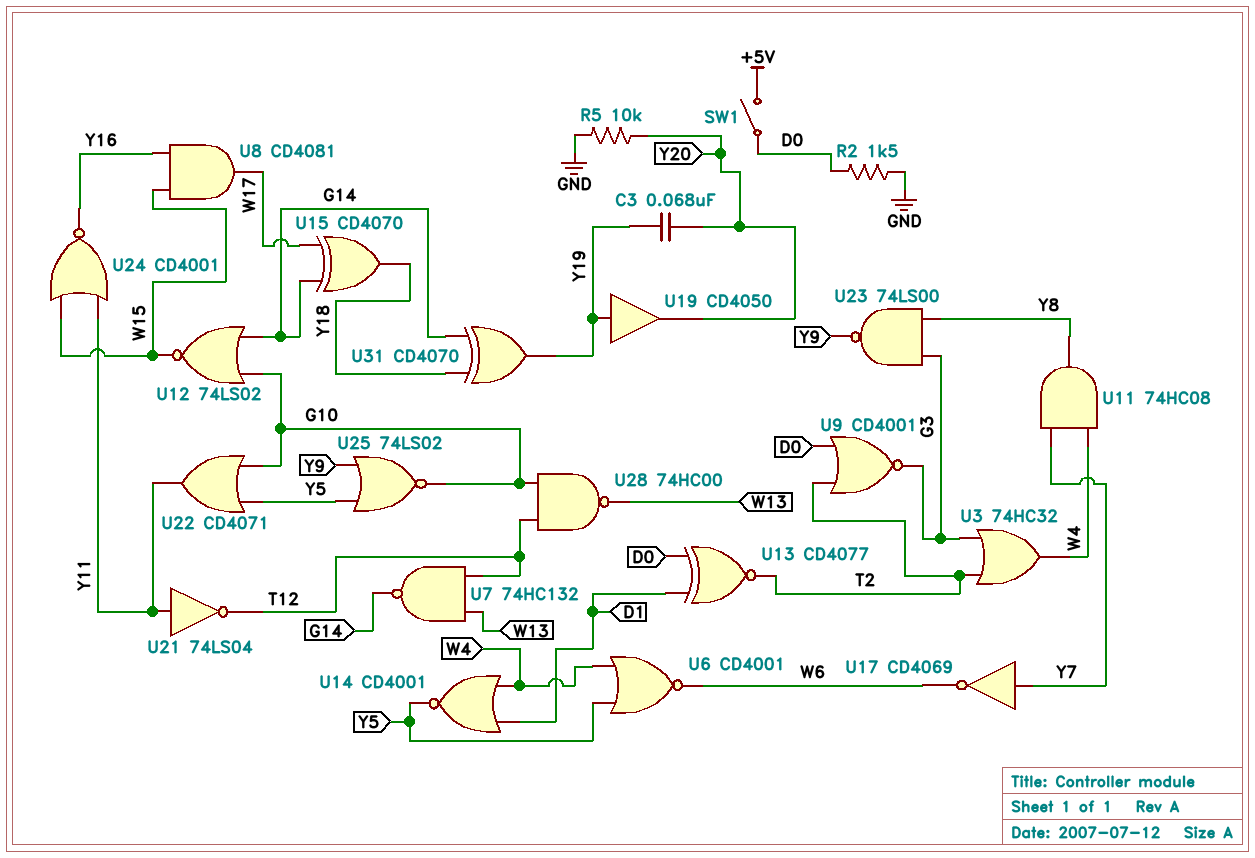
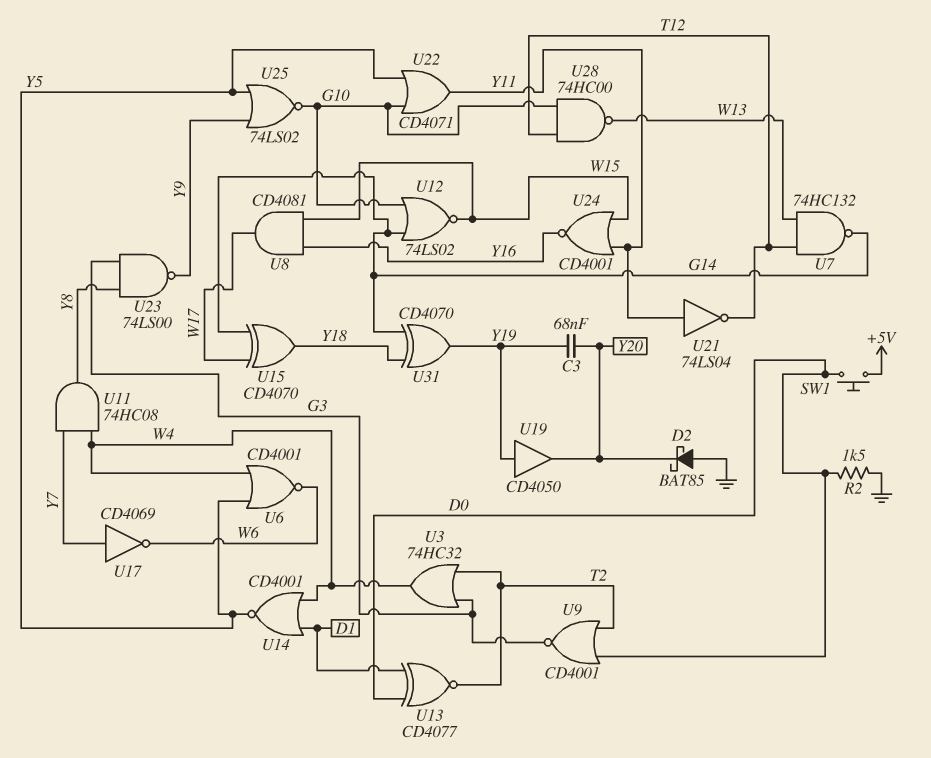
D2: none -> schottky BAT85 (A GND, K Y20)
R5: 10k (GND, Y20) -> none
SW1: switch (+5V, D0) -> button (+5V, D0)

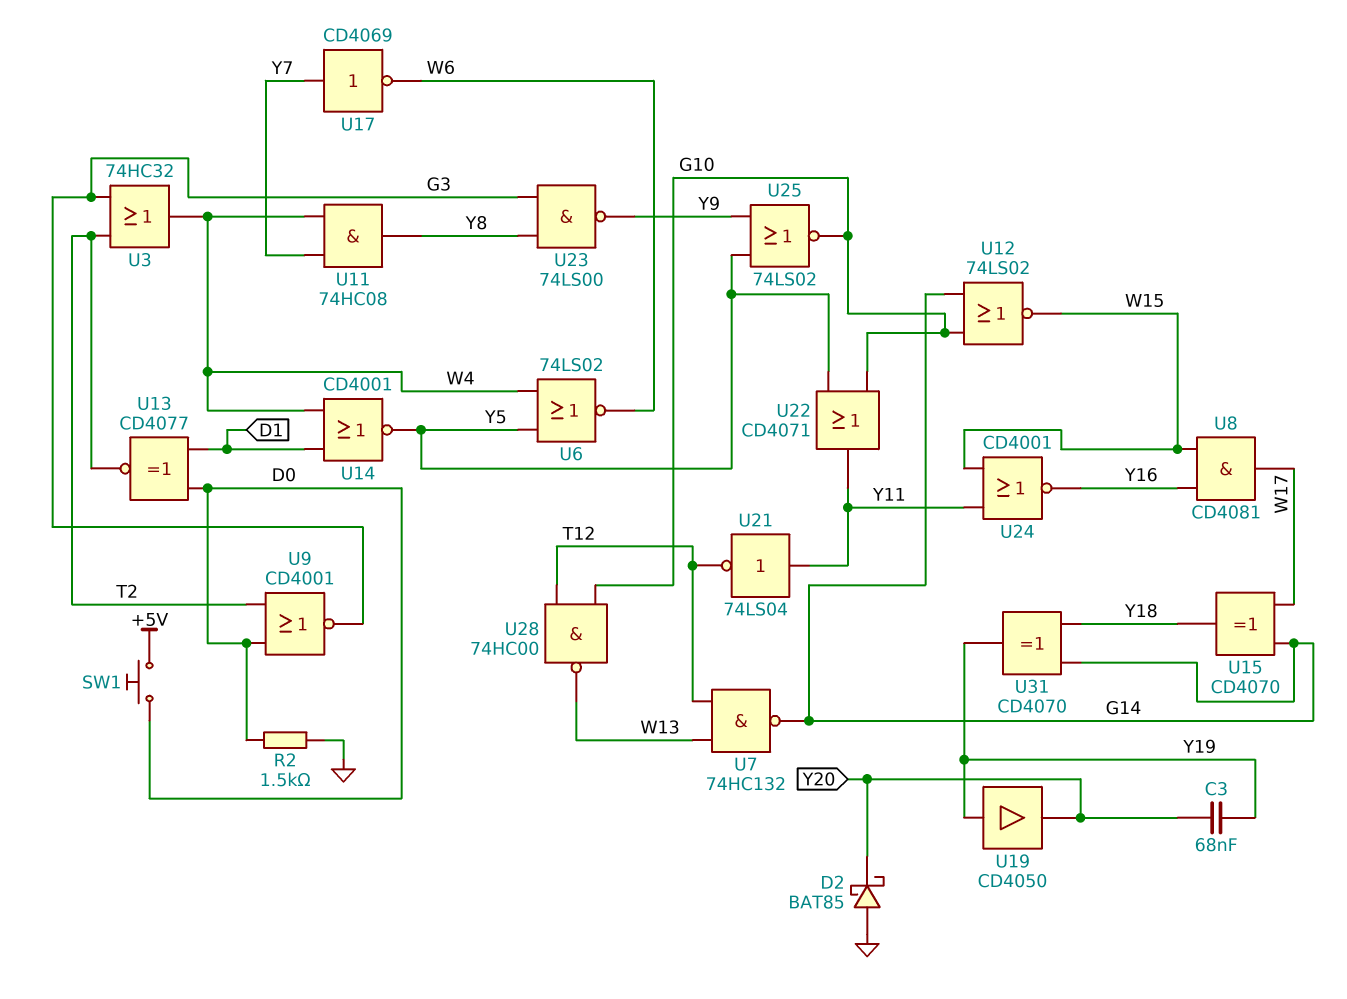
U6: NOR CD4001 (in W4, in Y5, out W6) -> NOR 74LS02 (in W4, in Y5, out W6)

